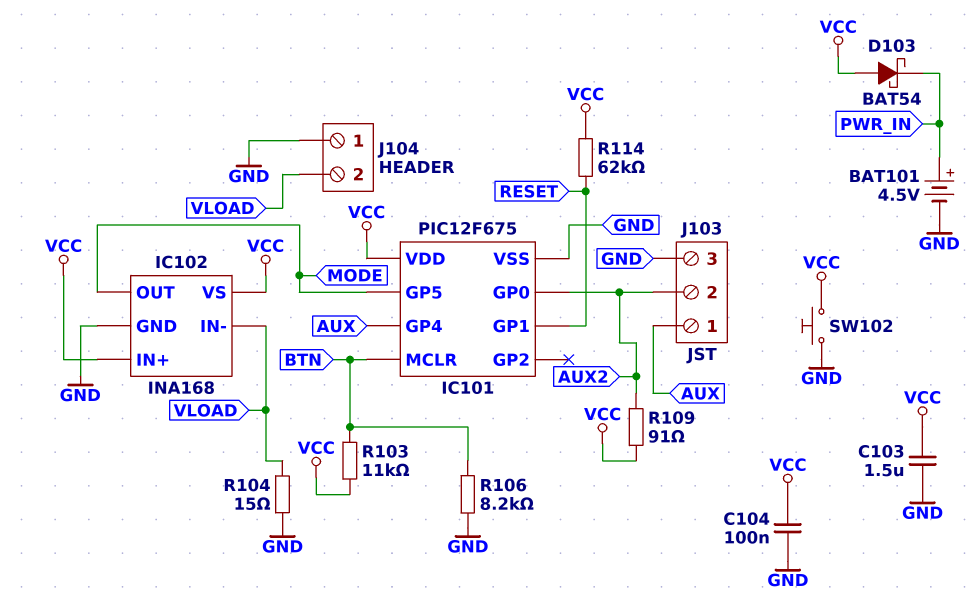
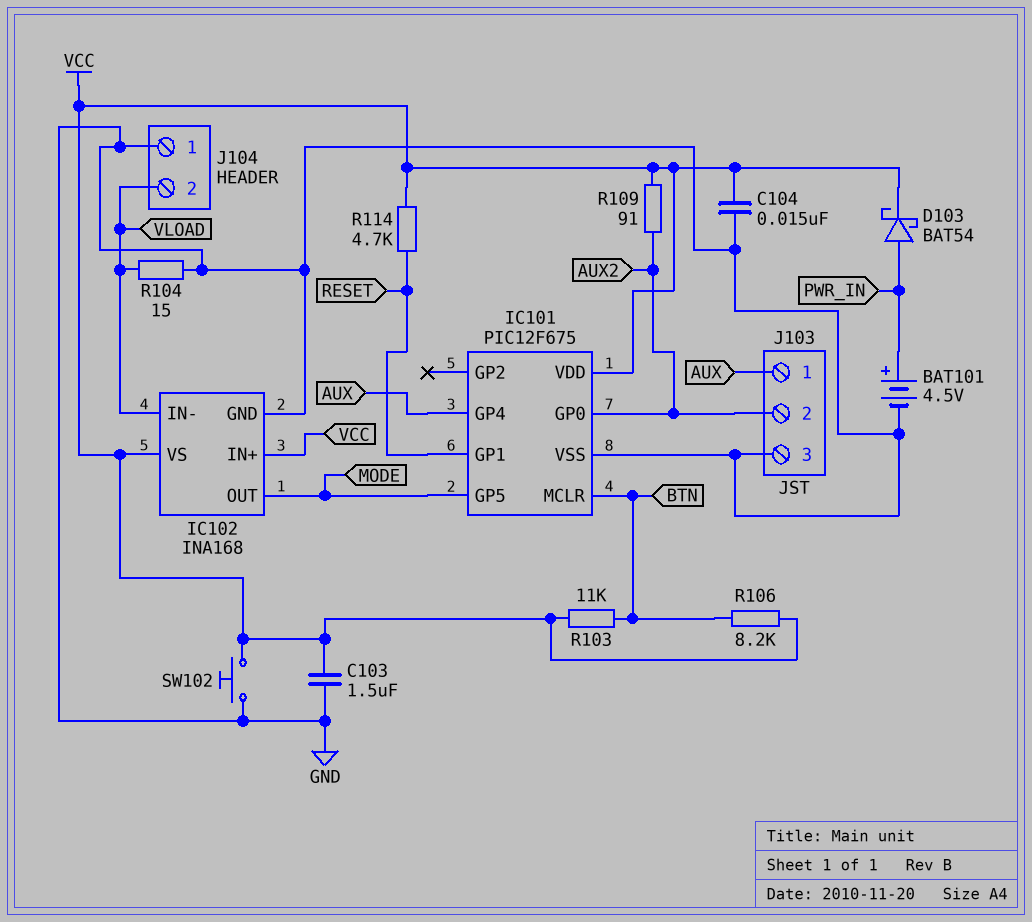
C104: 100nF (GND, VCC) -> 15nF (GND, VCC)
D103: schottky BAT54 (A VCC, K PWR_IN) -> schottky BAT54 (A PWR_IN, K VCC)
R106: 8.2k (BTN, GND) -> 8.2k (BTN, VCC)
R114: 62k (RESET, VCC) -> 4.7k (RESET, VCC)

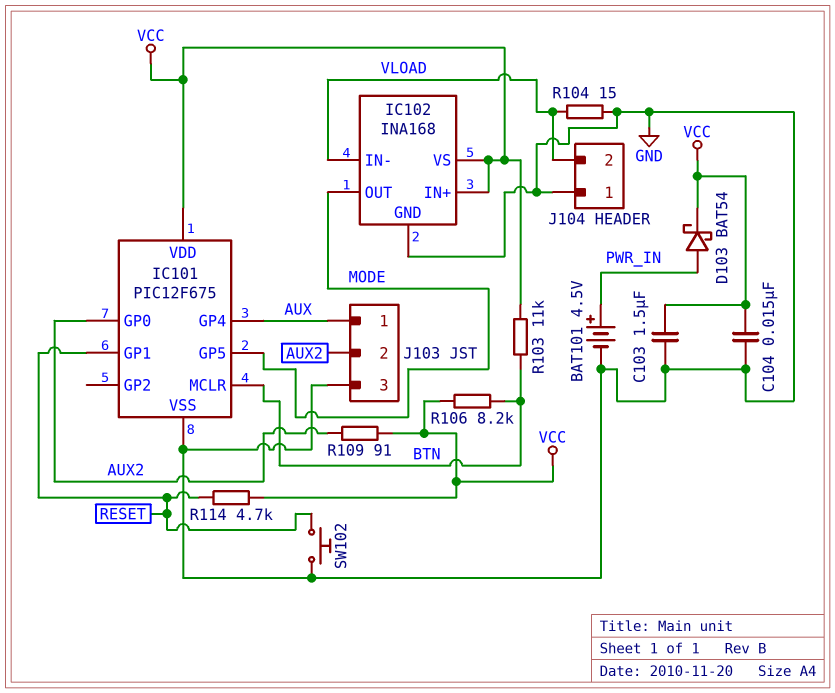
SW102: button (GND, VCC) -> button (GND, RESET)

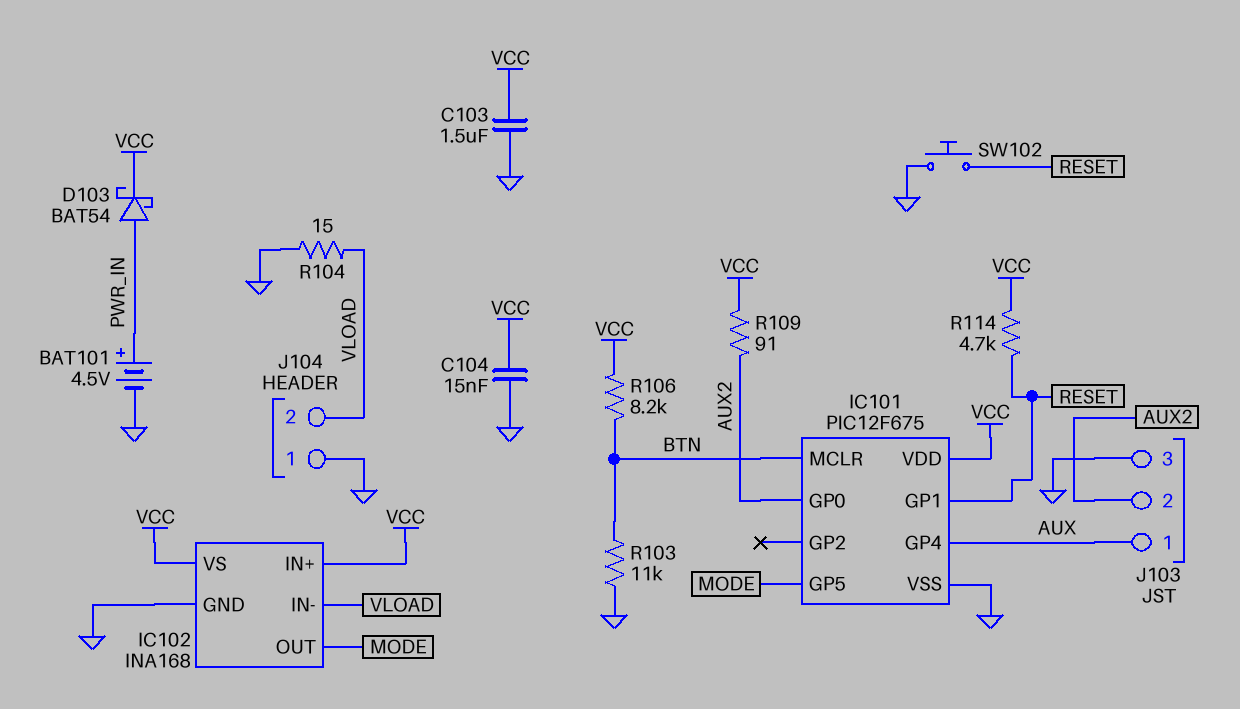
R103: 11k (BTN, VCC) -> 11k (BTN, GND)

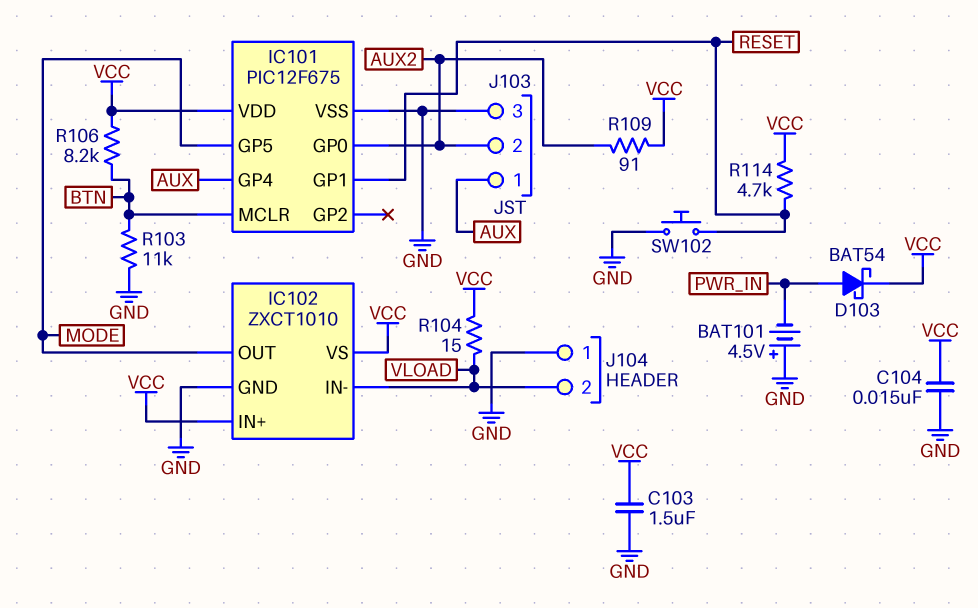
BAT101: 4.5V (plus PWR_IN, minus GND) -> 4.5V (plus GND, minus PWR_IN)
IC102: INA168 -> ZXCT1010
R104: 15 (GND, VLOAD) -> 15 (VCC, VLOAD)

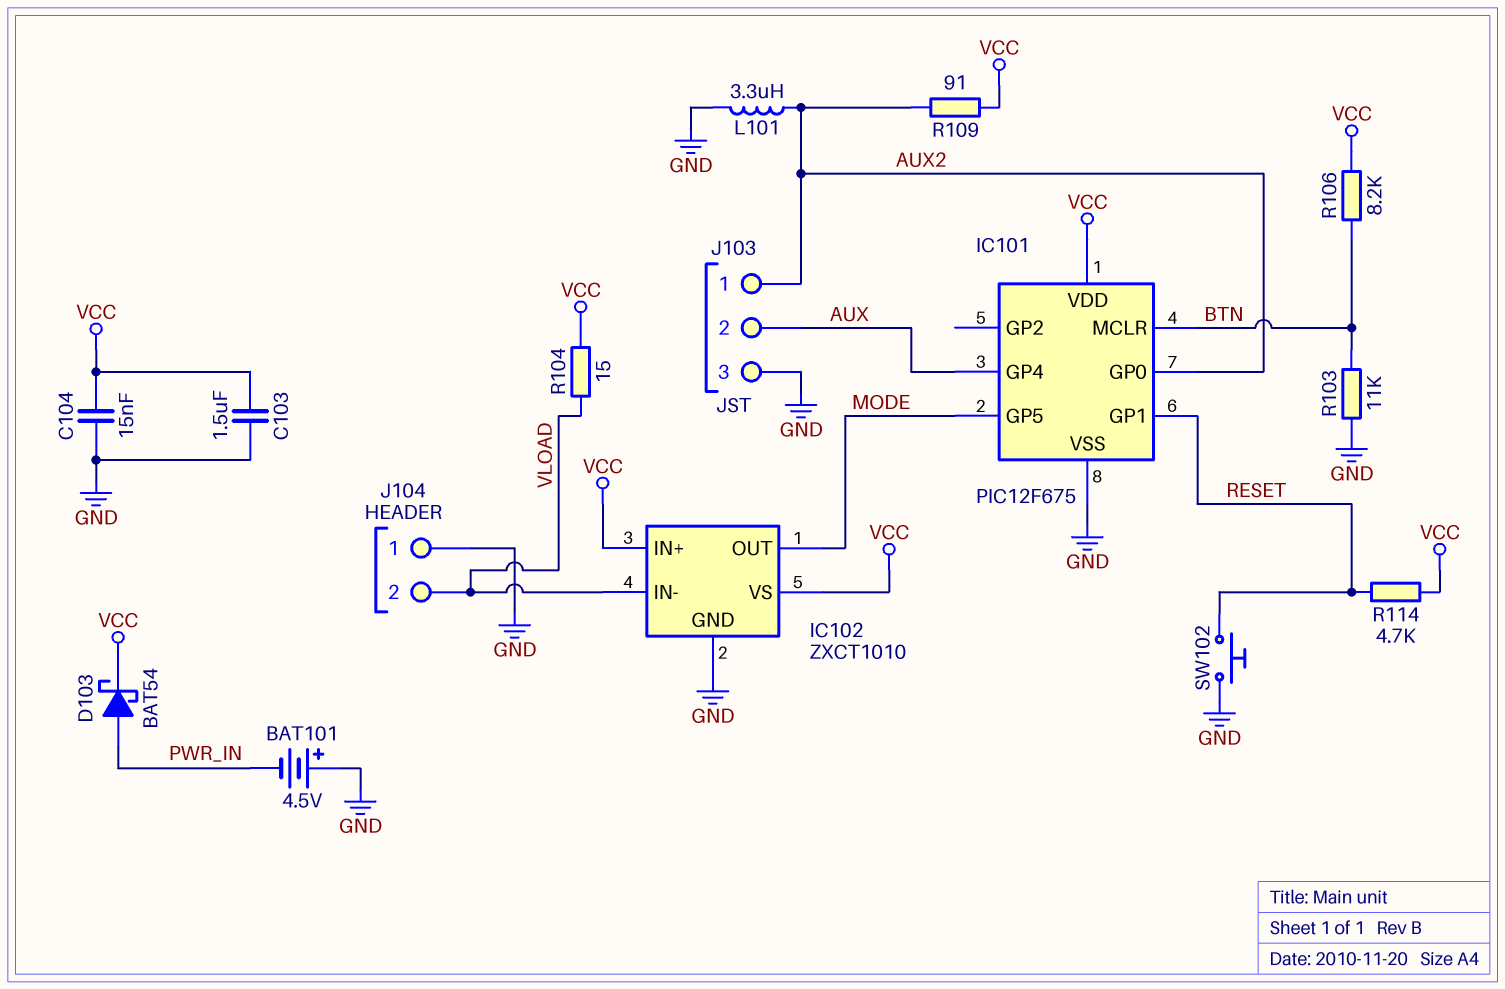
J103 pin 1: AUX -> AUX2
J103 pin 2: AUX2 -> AUX
L101: none -> 3.3uH (AUX2, GND)

